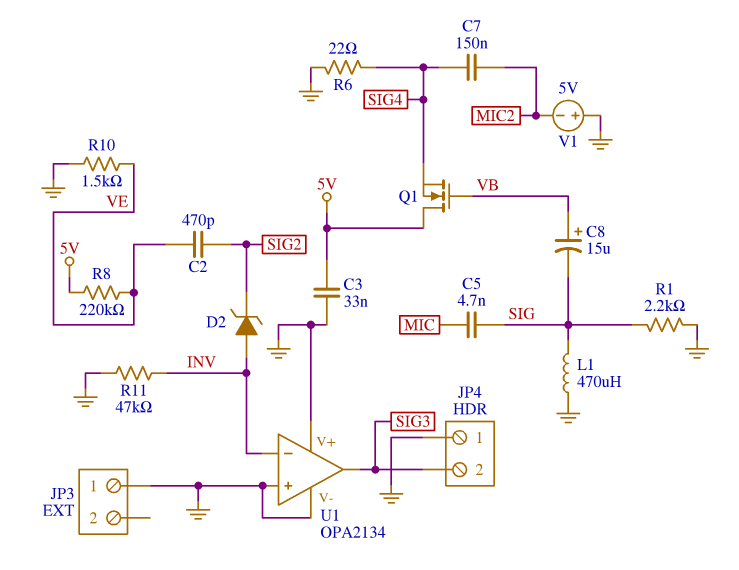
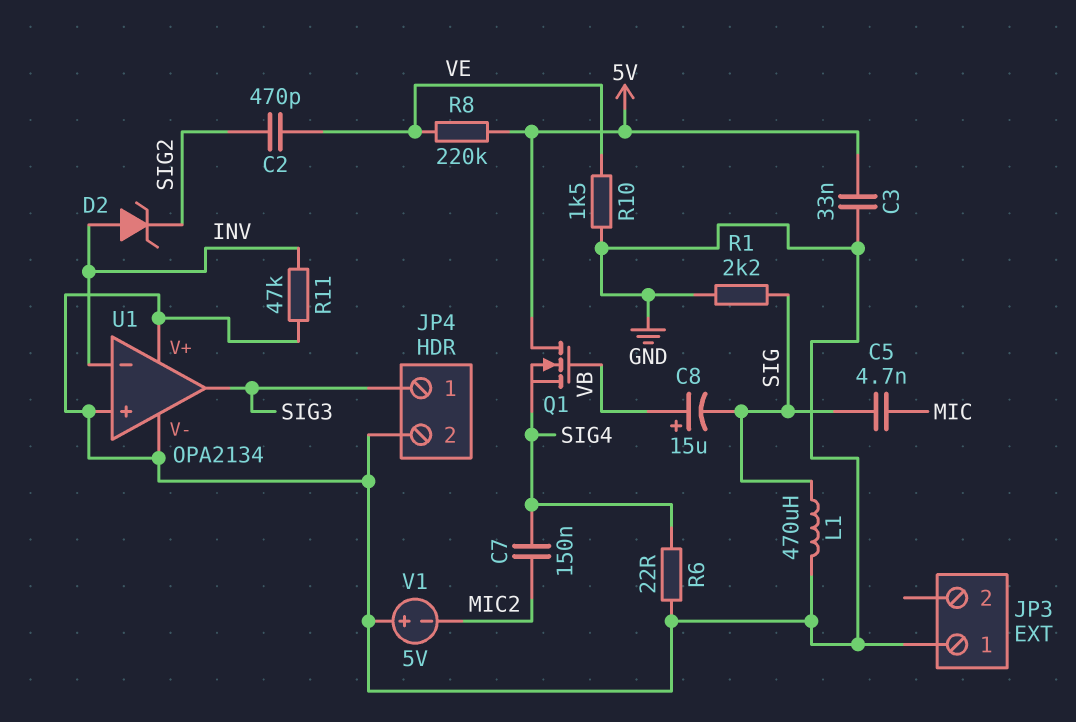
JP4 pin 1: GND -> SIG3
JP4 pin 2: SIG3 -> GND

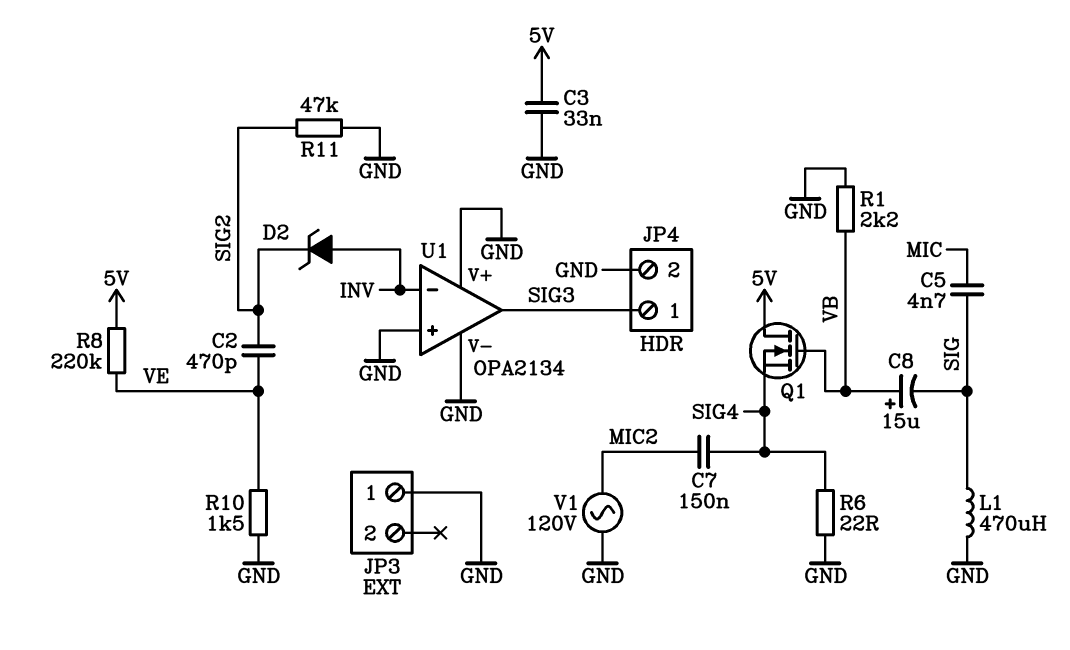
R1: 2.2k (GND, SIG) -> 2.2k (GND, VB)
R11: 47k (GND, INV) -> 47k (GND, SIG2)
V1: 5V (plus GND, minus MIC2) -> AC 120V (GND, MIC2)

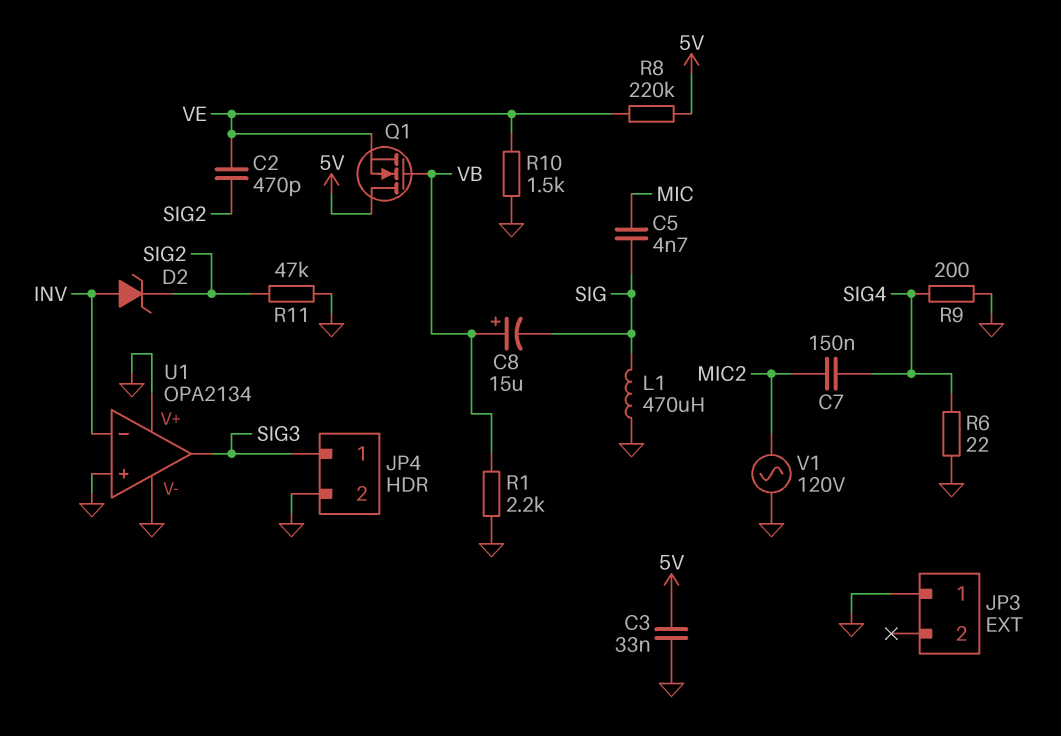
Q1: NMOS (G VB, D 5V, S SIG4) -> NMOS (G VB, D 5V, S VE)
R9: none -> 200 (GND, SIG4)

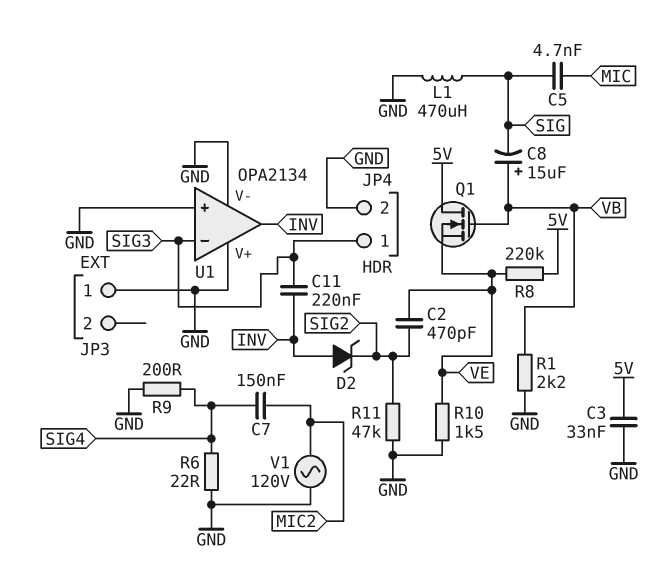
C11: none -> 220nF (INV, SIG3)
U1 pin in-: INV -> SIG3
U1 pin out: SIG3 -> INV

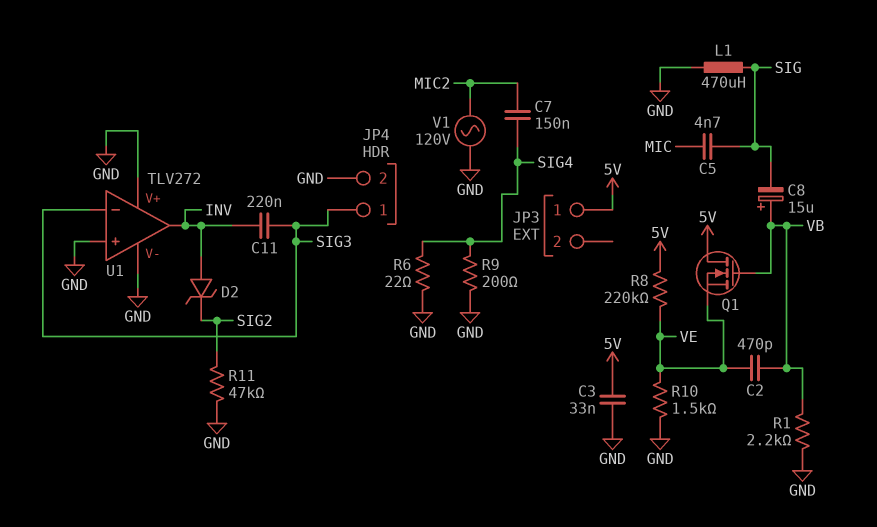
C2: 470pF (SIG2, VE) -> 470pF (VB, VE)
JP3 pin 1: GND -> 5V
U1: OPA2134 -> TLV272

